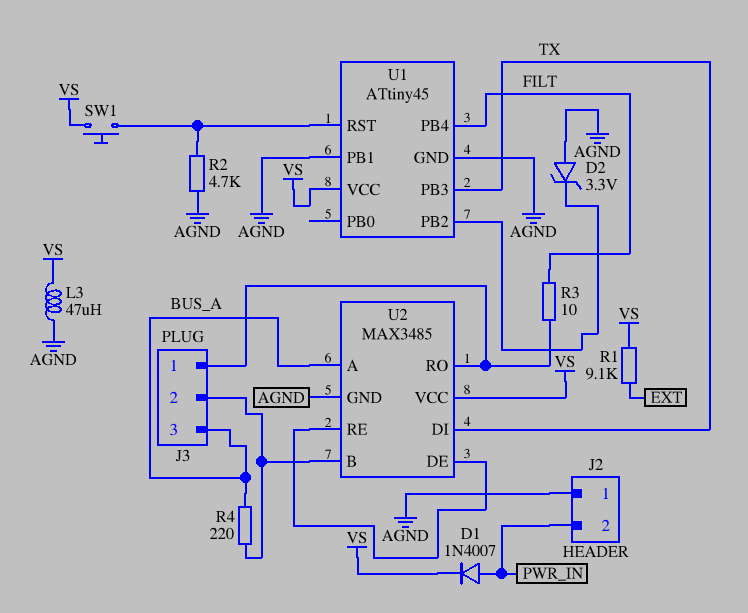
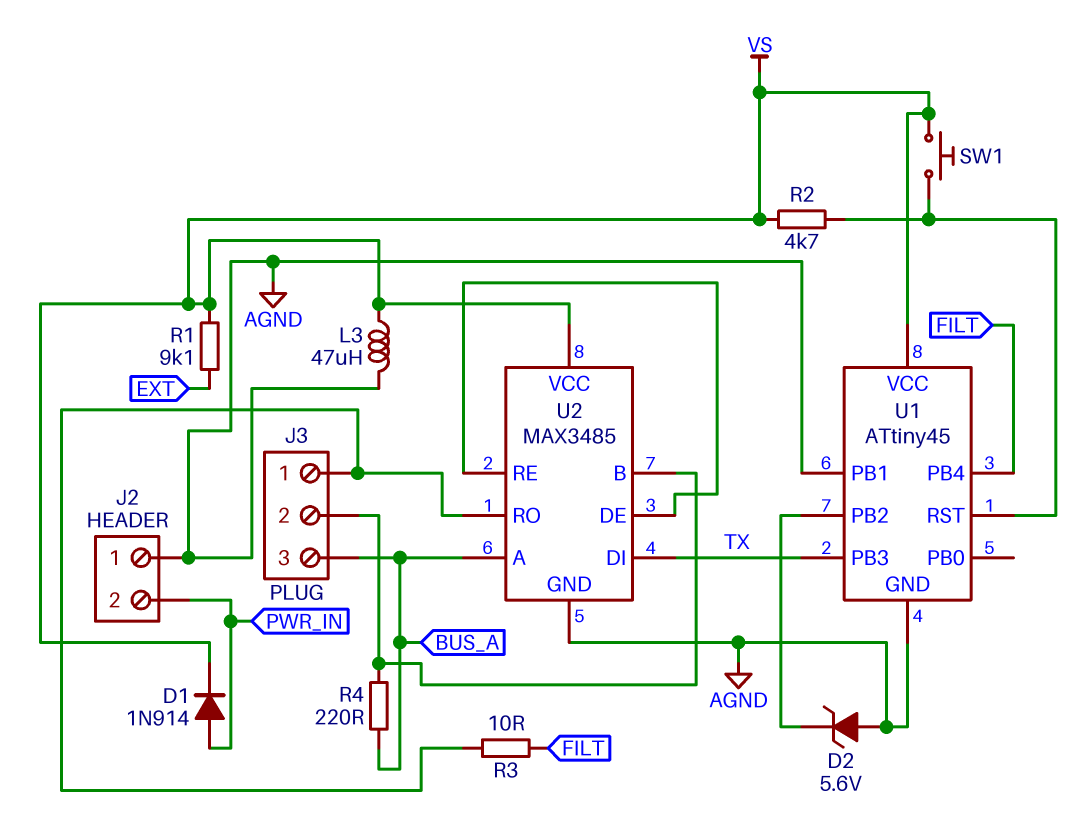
D1: diode 1N4007 (A PWR_IN, K VS) -> diode 1N914 (A PWR_IN, K VS)
D2: zener 3.3V (A AGND, K U1/PB2) -> zener 5.6V (A AGND, K U1/PB2)
R2: 4.7k (AGND, U1/RST) -> 4.7k (U1/RST, VS)

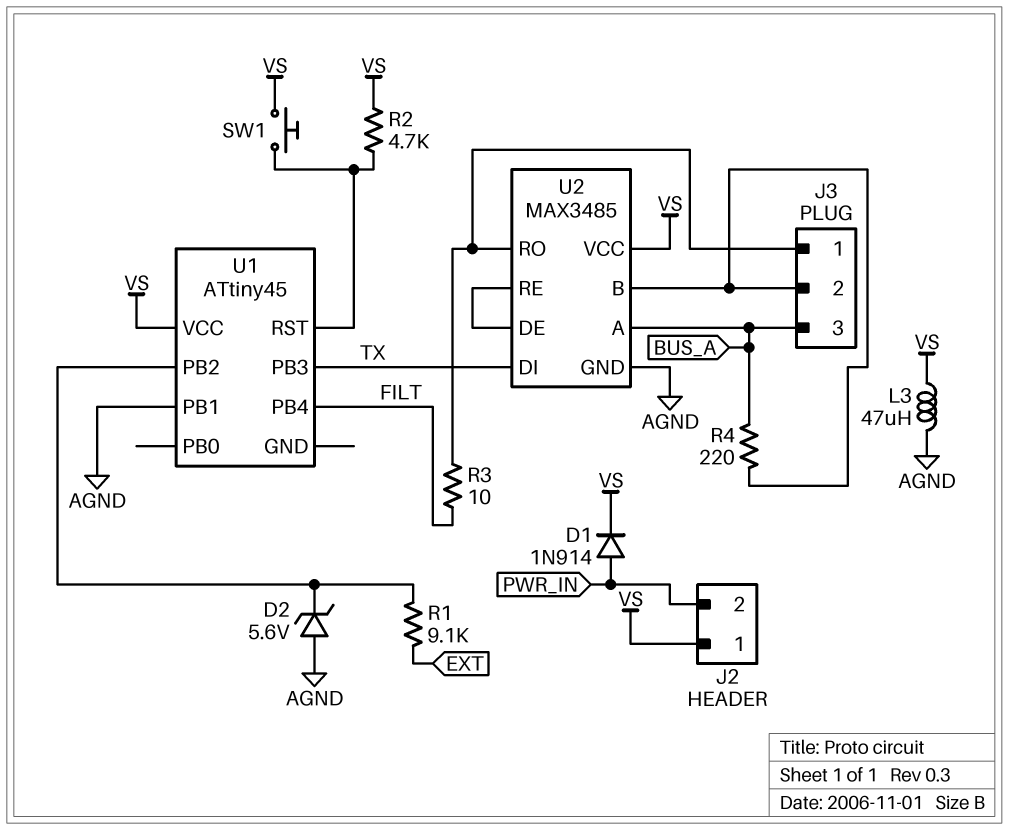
J2 pin 1: AGND -> VS
R1: 9.1k (EXT, VS) -> 9.1k (EXT, U1/PB2)
U1 pin GND: AGND -> none

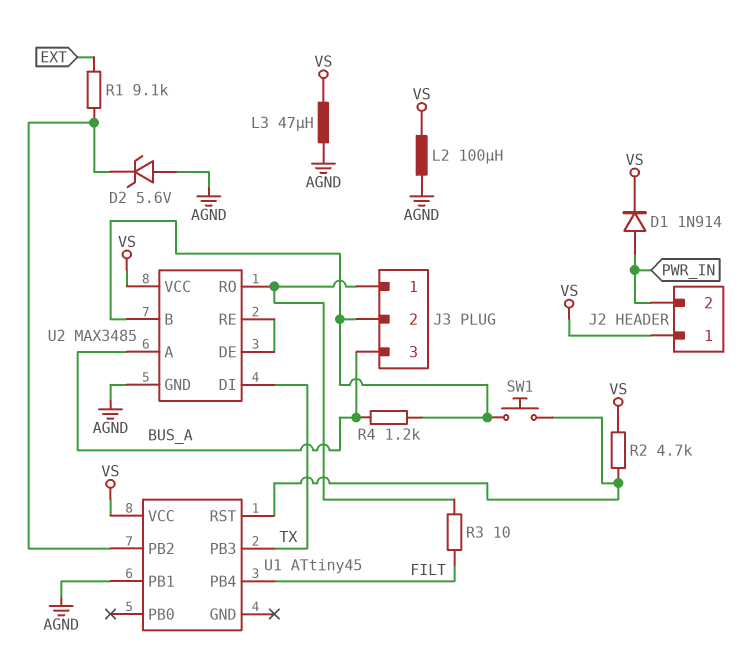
L2: none -> 100uH (AGND, VS)
R4: 220 (BUS_A, J3/2) -> 1.2k (BUS_A, J3/2)
SW1: button (U1/RST, VS) -> button (J3/2, U1/RST)

